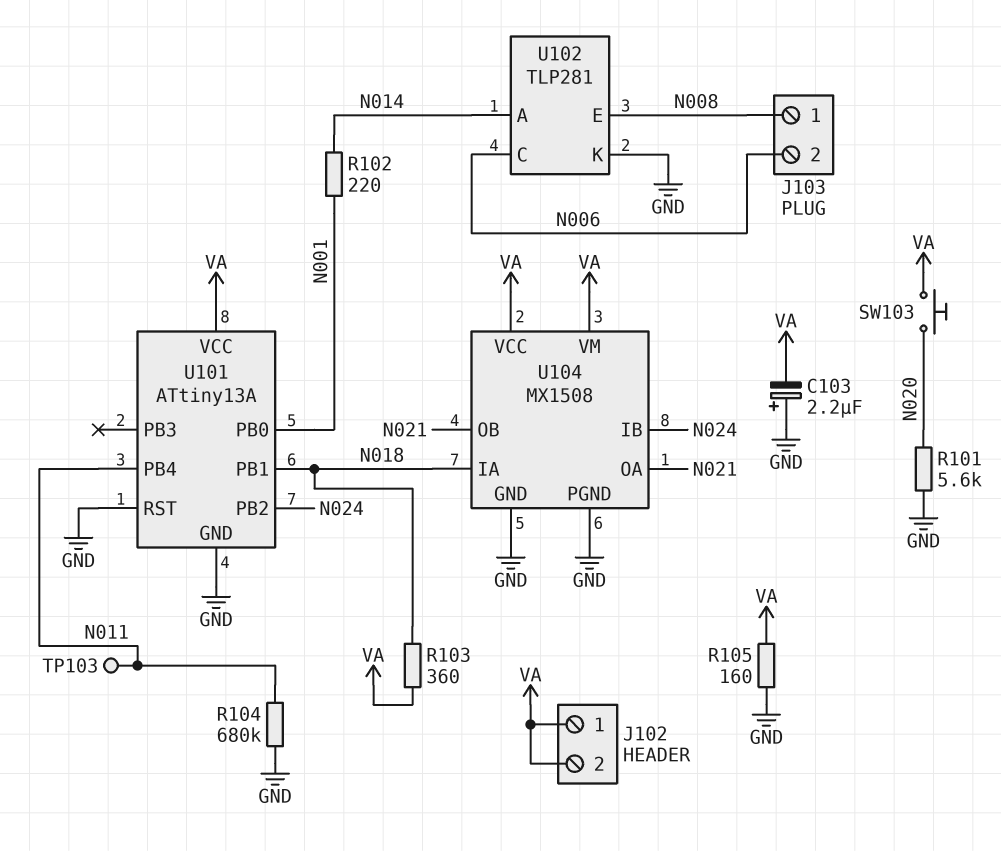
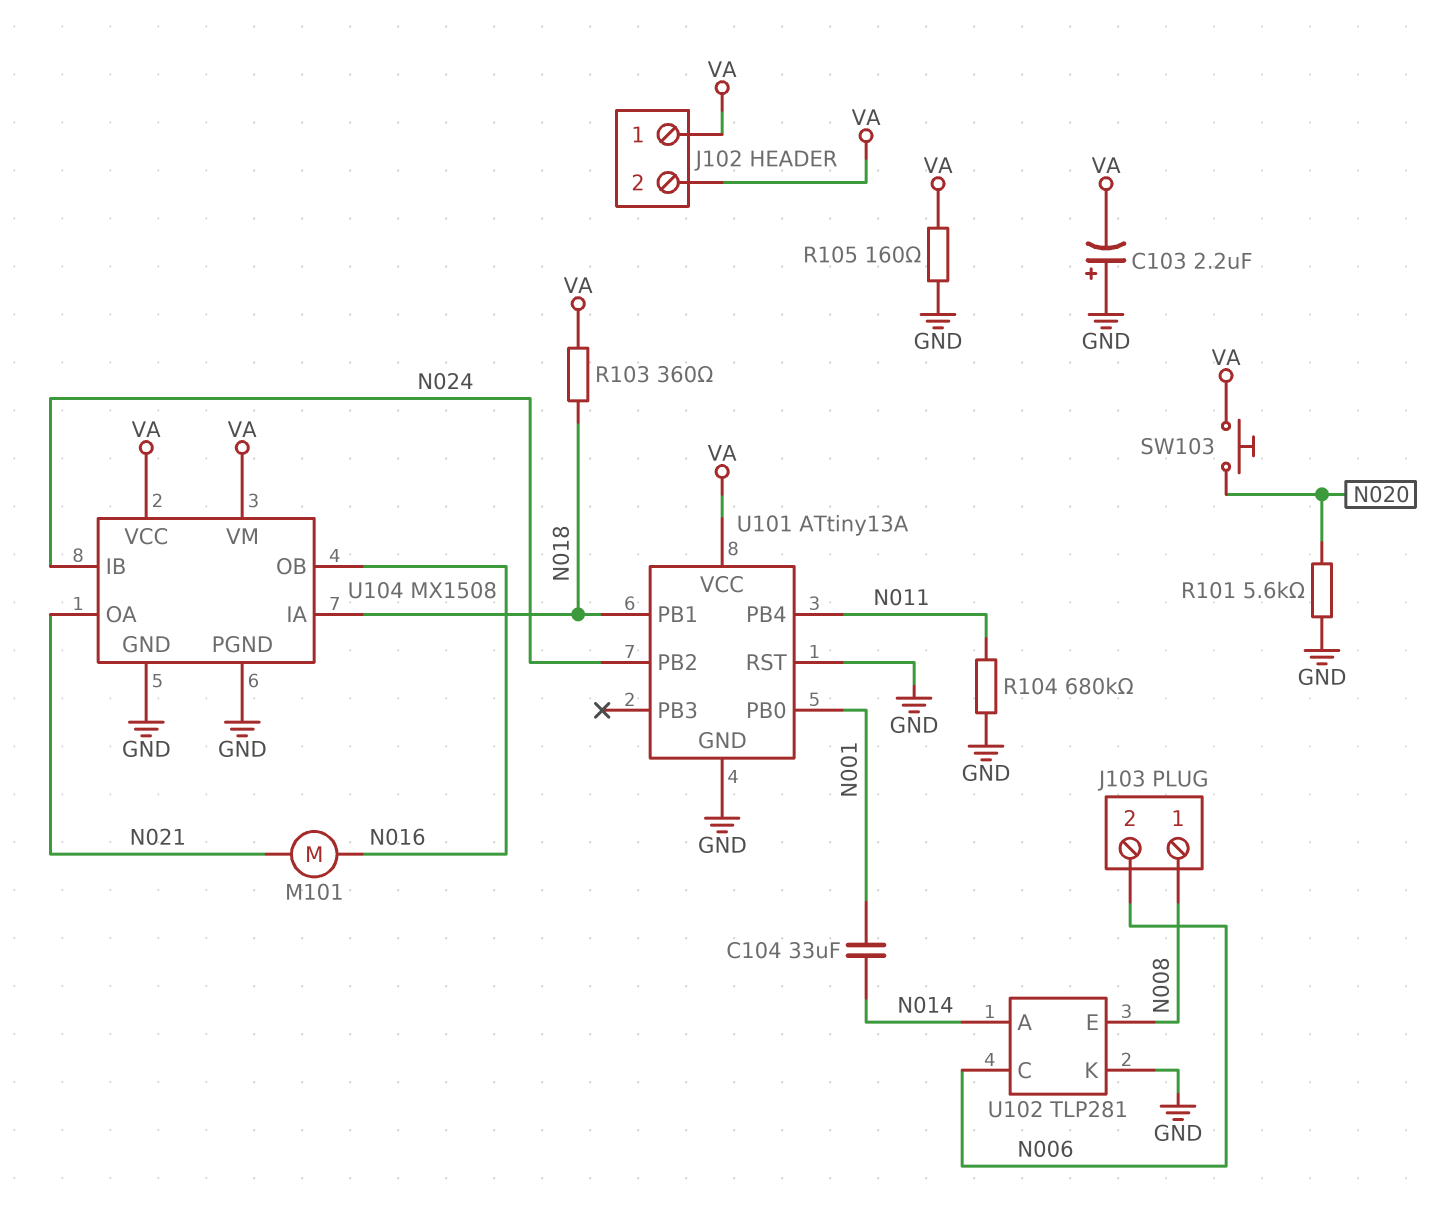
C104: none -> 33uF (N001, N014)
M101: none -> motor (N016, N021)
R102: 220 (N001, N014) -> none
TP103: test point (N011) -> none
U104 pin OB: N021 -> N016

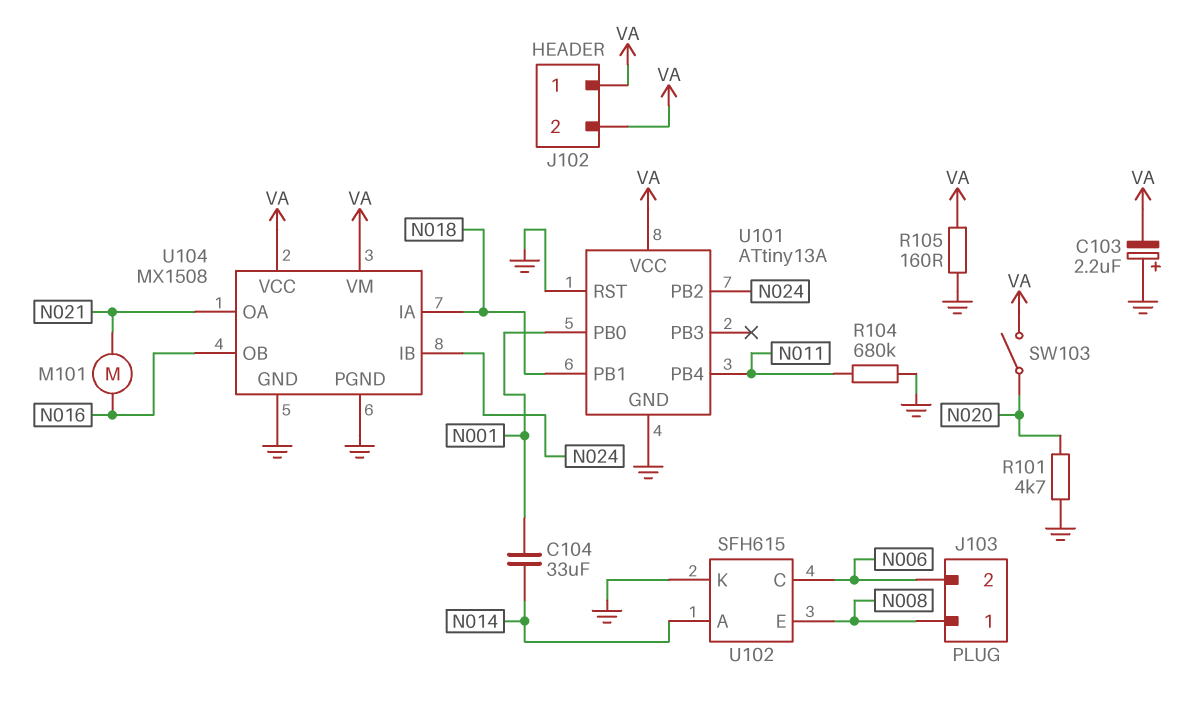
R101: 5.6k (GND, N020) -> 4.7k (GND, N020)
R103: 360 (N018, VA) -> none
SW103: button (N020, VA) -> switch (N020, VA)
U102: TLP281 -> SFH615

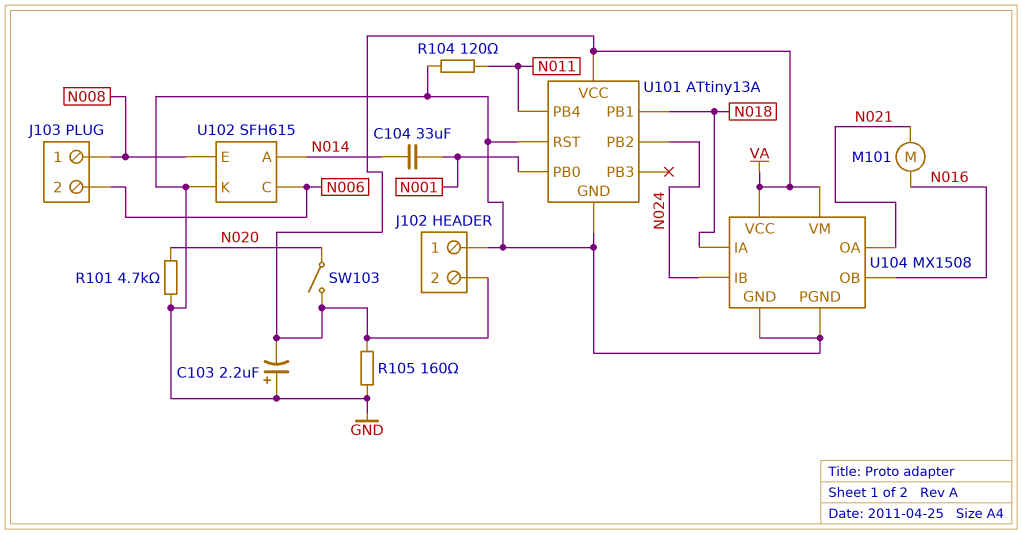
J102 pin 1: VA -> GND
R104: 680k (GND, N011) -> 120 (GND, N011)

